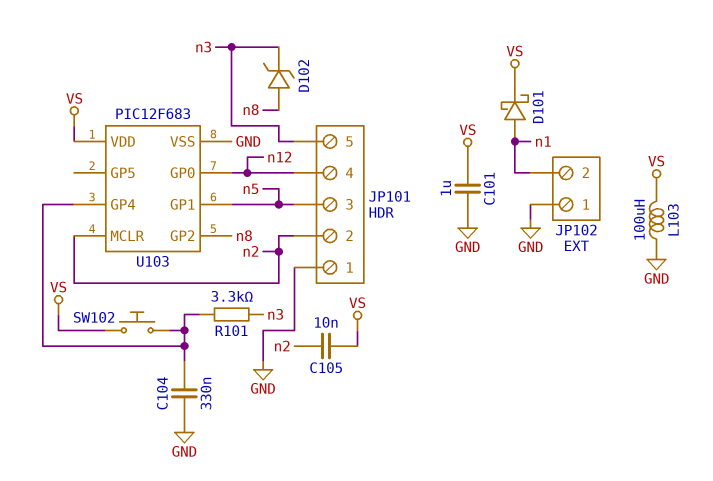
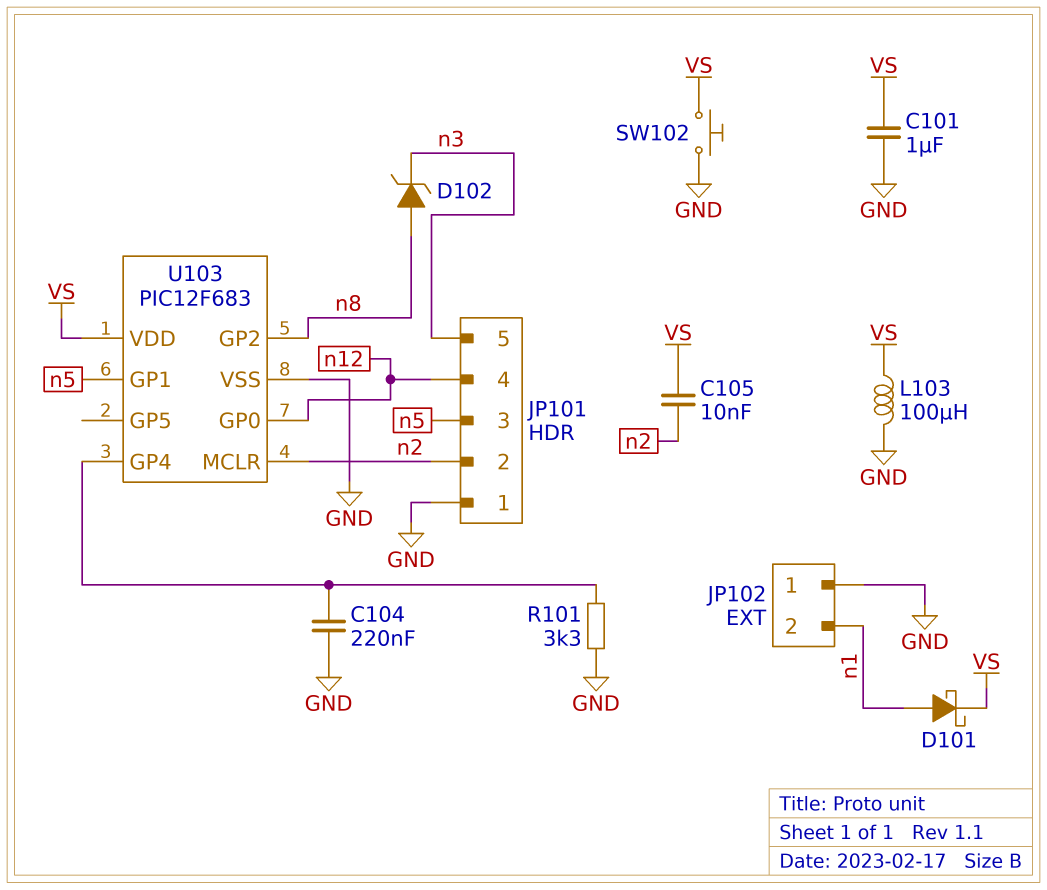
C104: 330nF (GND, U103/GP4) -> 220nF (GND, U103/GP4)
R101: 3.3k (U103/GP4, n3) -> 3.3k (GND, U103/GP4)
SW102: button (U103/GP4, VS) -> button (GND, VS)

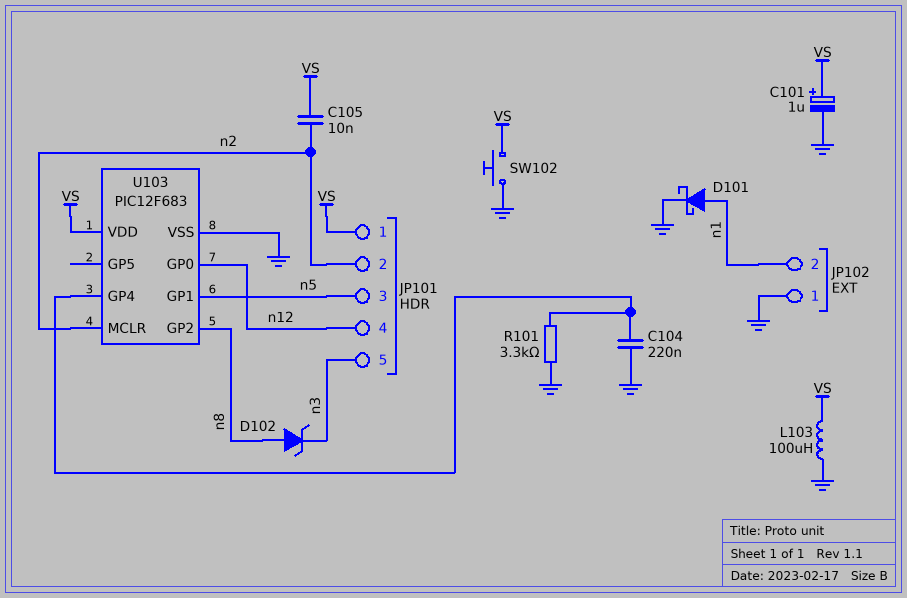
C101: 1uF (GND, VS) -> 1uF (plus VS, minus GND)
D101: schottky (A n1, K VS) -> schottky (A n1, K GND)
JP101 pin 1: GND -> VS

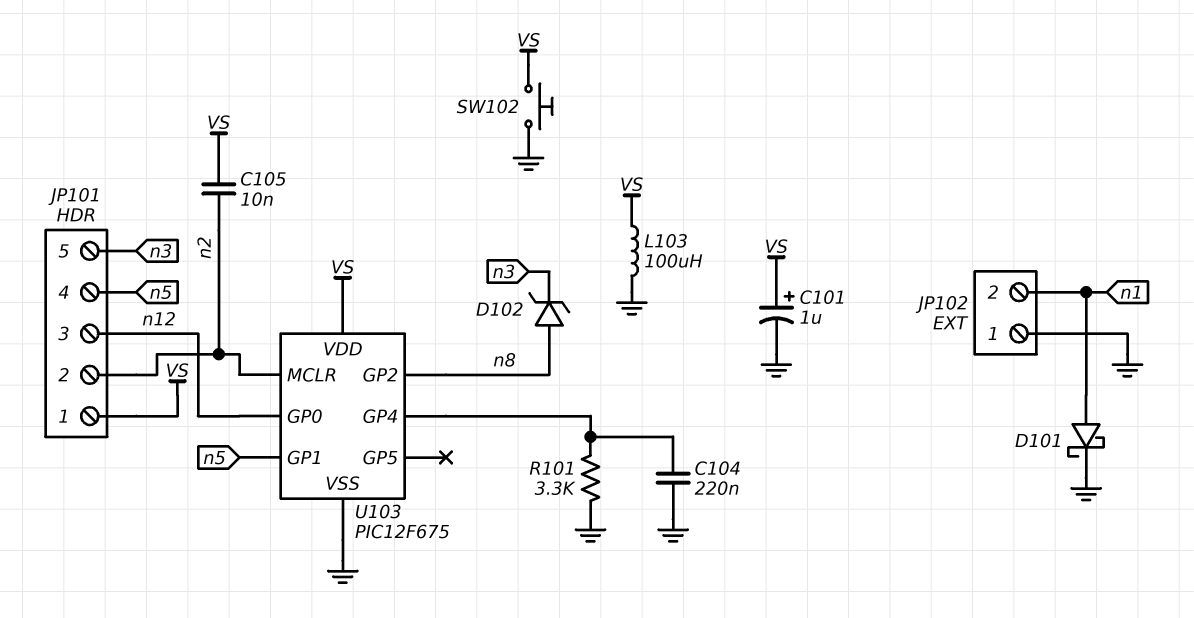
JP101 pin 3: n5 -> n12
JP101 pin 4: n12 -> n5
U103: PIC12F683 -> PIC12F675

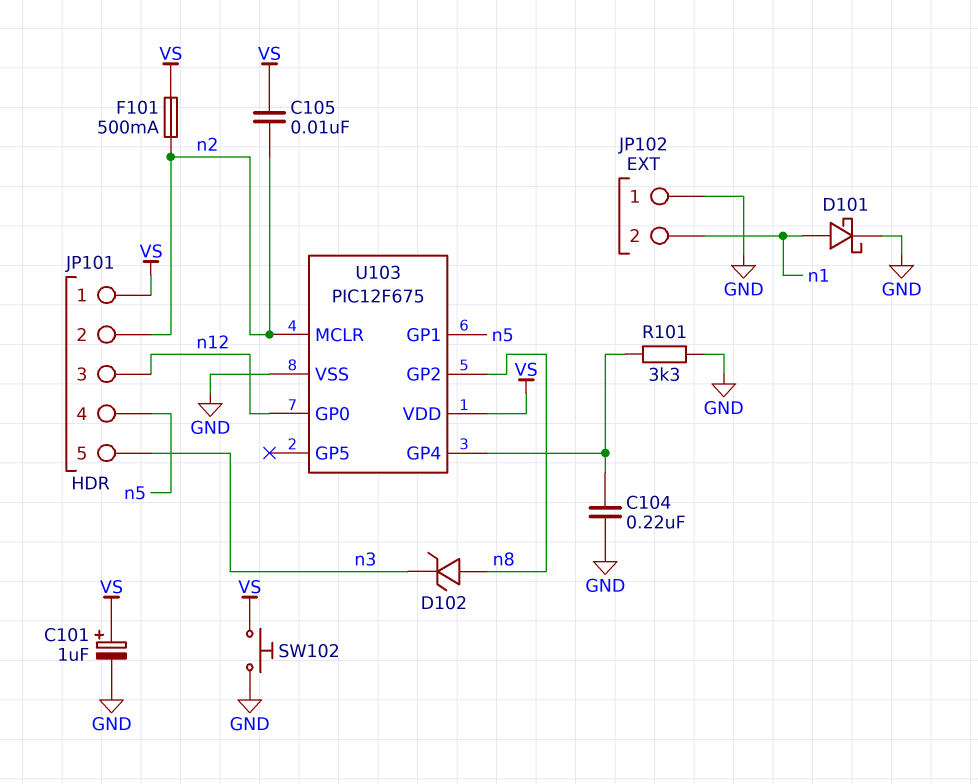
F101: none -> 500mA (VS, n2)
L103: 100uH (GND, VS) -> none

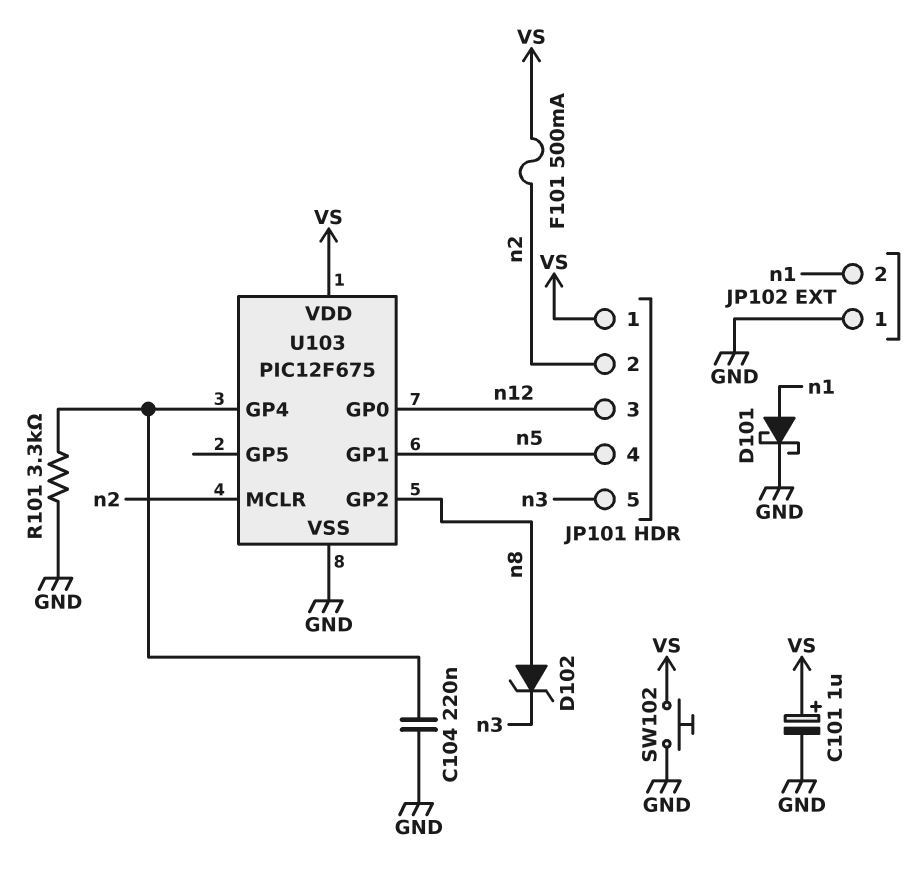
C105: 10nF (VS, n2) -> none

